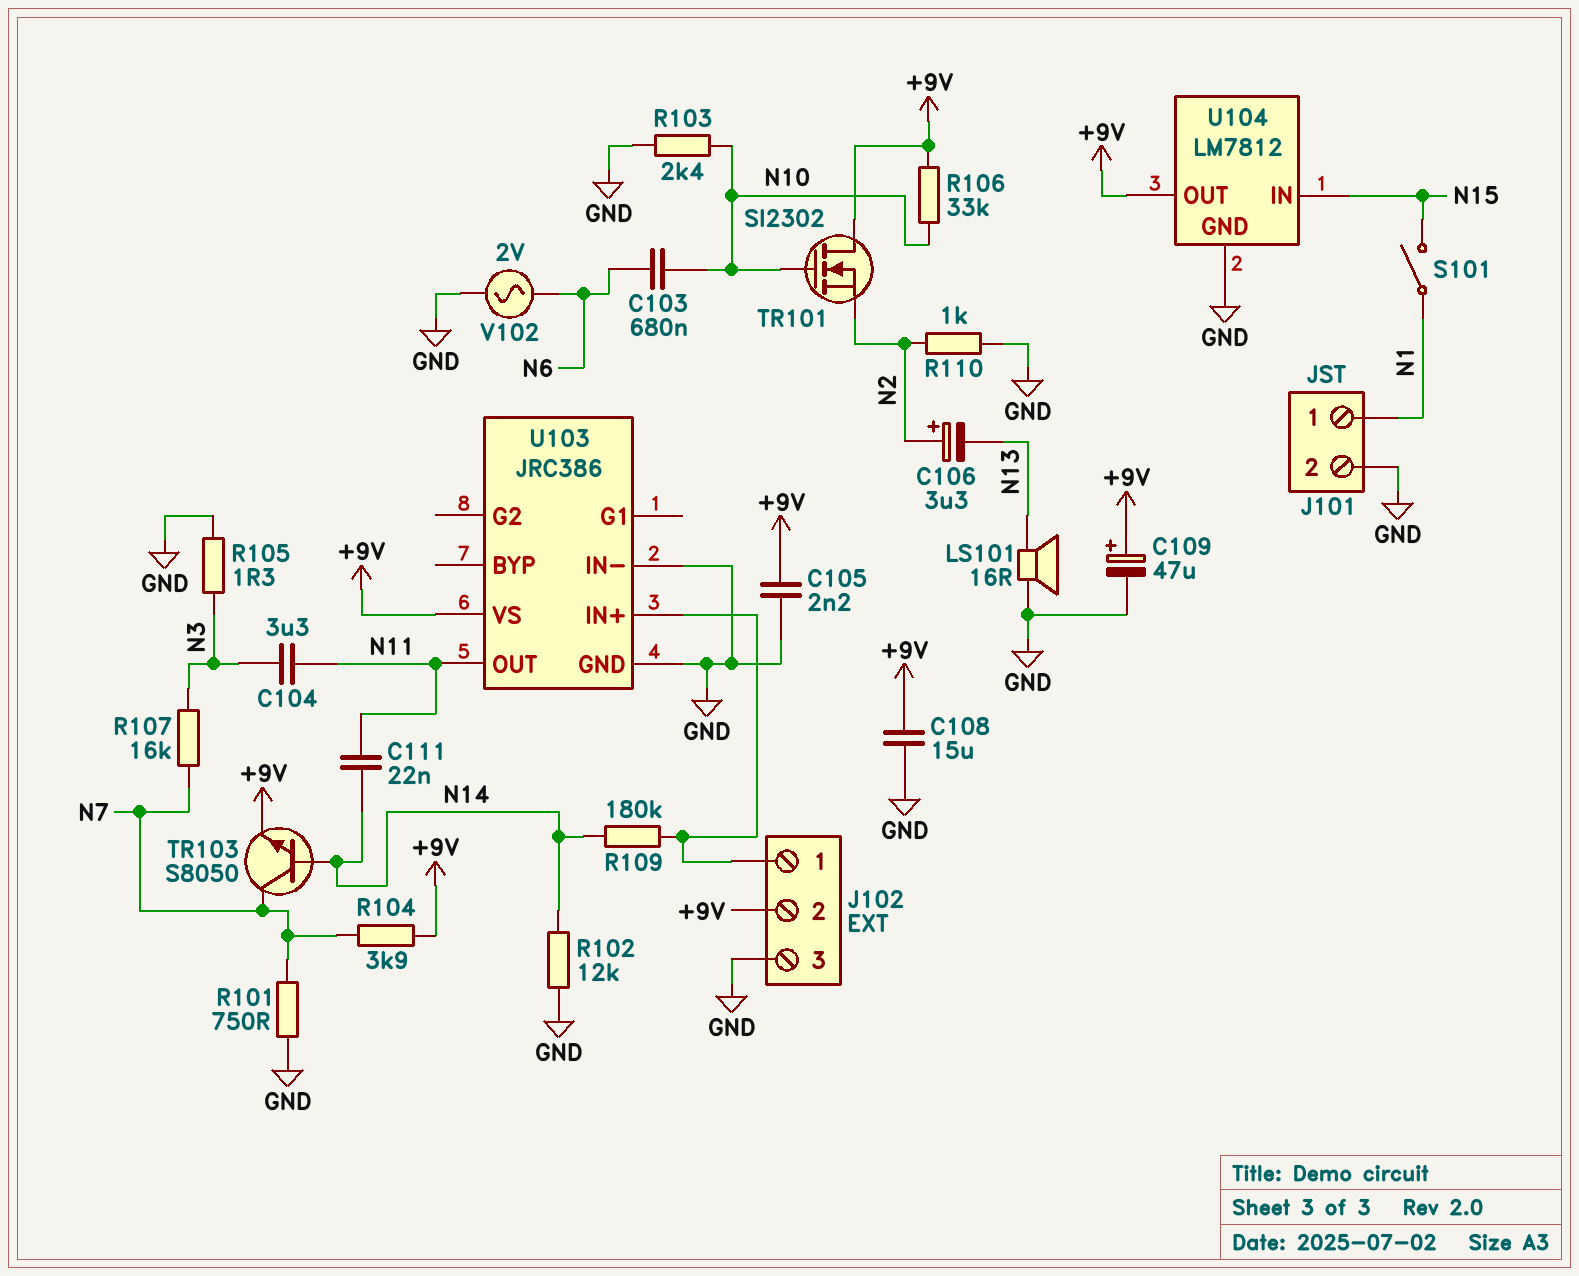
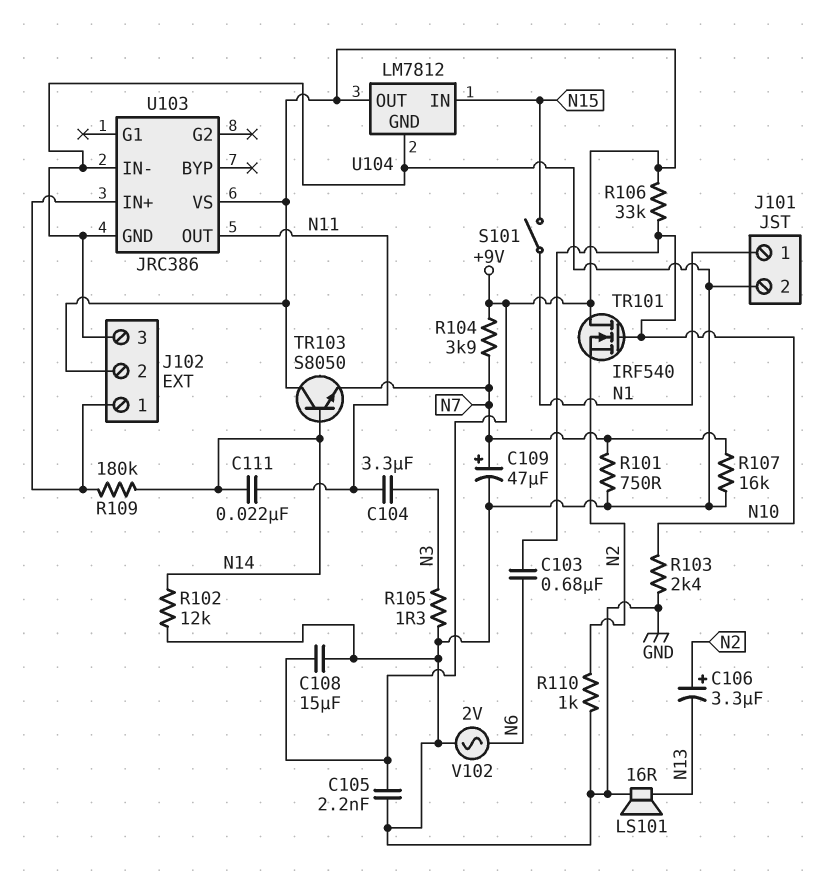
C109: 47uF (plus +9V, minus GND) -> 47uF (plus N7, minus GND)
R107: 16k (N3, N7) -> 16k (GND, N7)
TR101: NMOS SI2302 (G N10, D +9V, S N2) -> NMOS IRF540 (G N10, D +9V, S N2)
TR103: NPN S8050 (B N14, C N7, E +9V) -> NPN S8050 (B N14, C +9V, E N7)

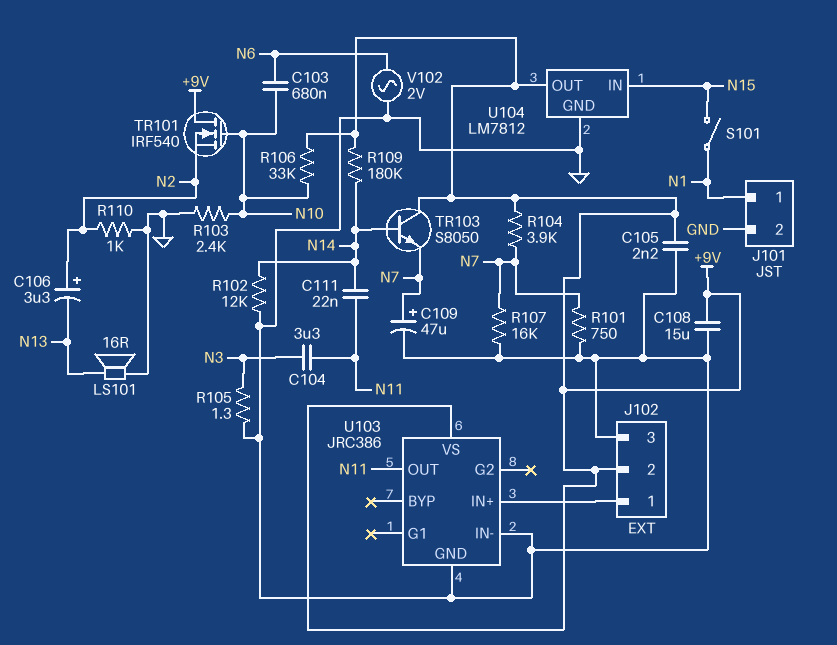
R109: 180k (J102/1, N14) -> 180k (+9V, N14)

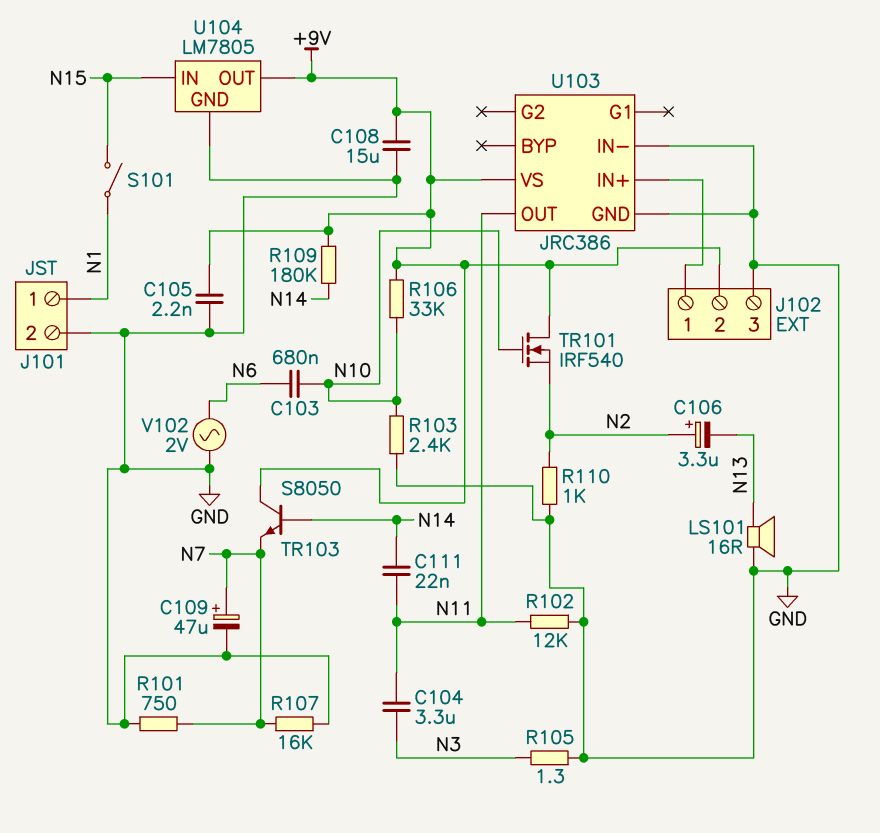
R102: 12k (GND, N14) -> 12k (GND, N11)
R104: 3.9k (+9V, N7) -> none
U104: LM7812 -> LM7805

